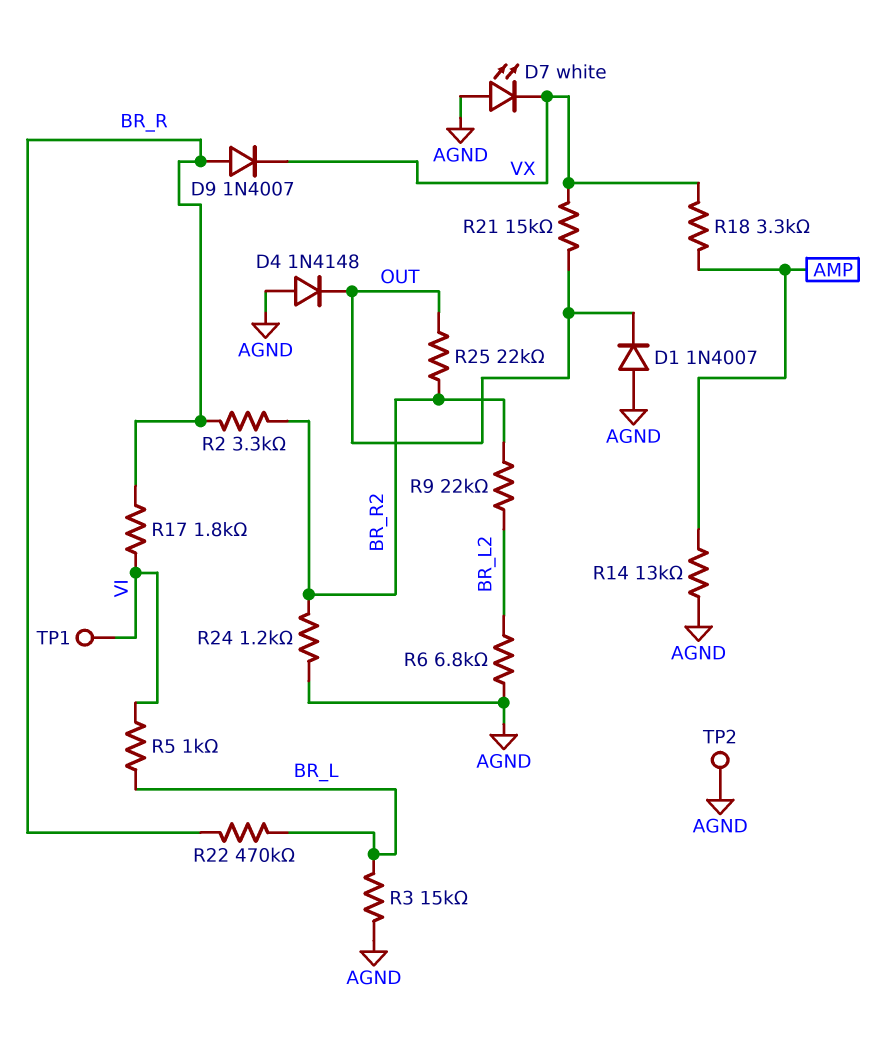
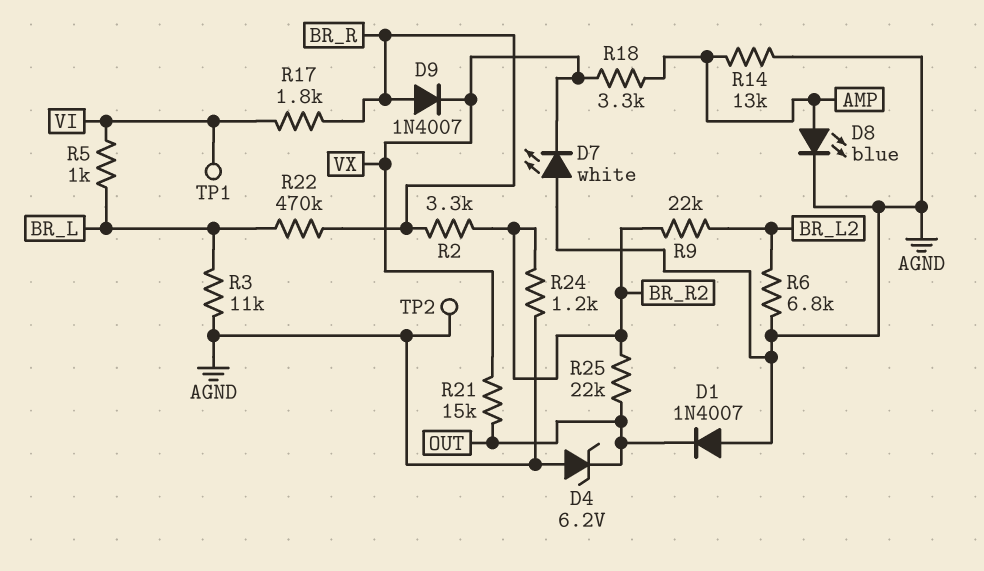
D4: diode 1N4148 (A AGND, K OUT) -> zener 6.2V (A AGND, K OUT)
D8: none -> LED blue (A AMP, K AGND)
R3: 15k (AGND, BR_L) -> 11k (AGND, BR_L)

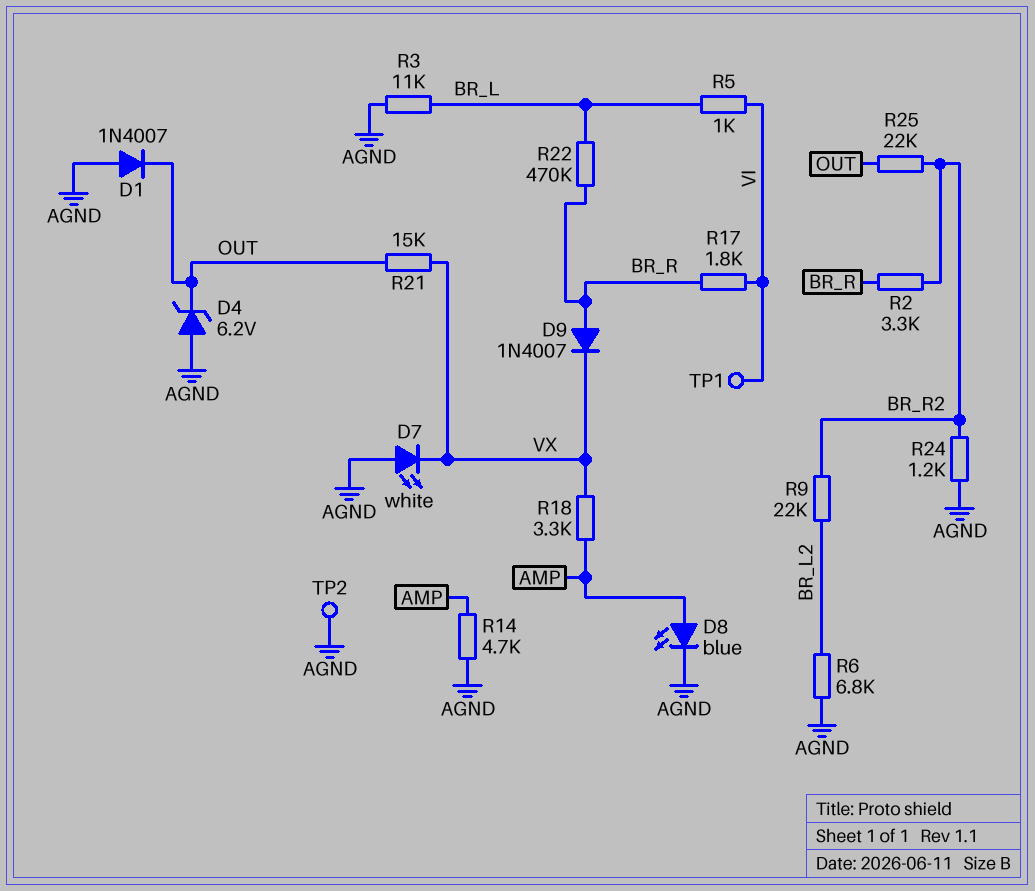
R14: 13k (AGND, AMP) -> 4.7k (AGND, AMP)

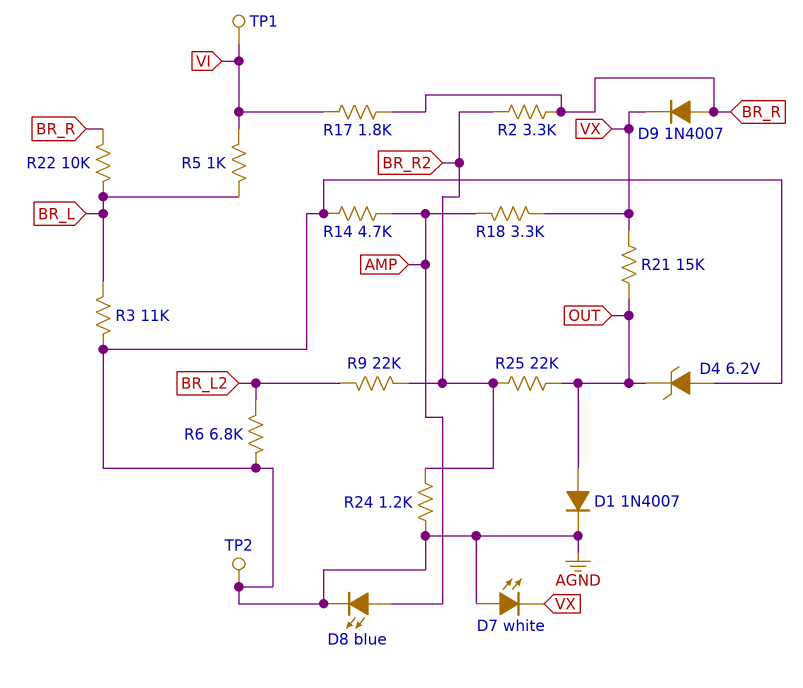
D1: diode 1N4007 (A AGND, K OUT) -> diode 1N4007 (A OUT, K AGND)
R22: 470k (BR_L, BR_R) -> 10k (BR_L, BR_R)

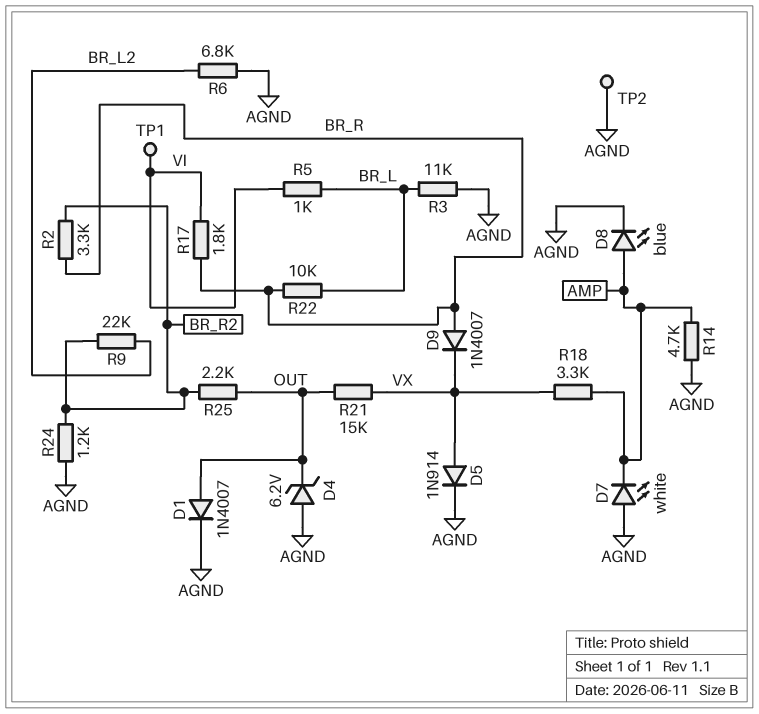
D5: none -> diode 1N914 (A VX, K AGND)
D7: LED white (A AGND, K VX) -> LED white (A AGND, K AMP)
R25: 22k (BR_R2, OUT) -> 2.2k (BR_R2, OUT)

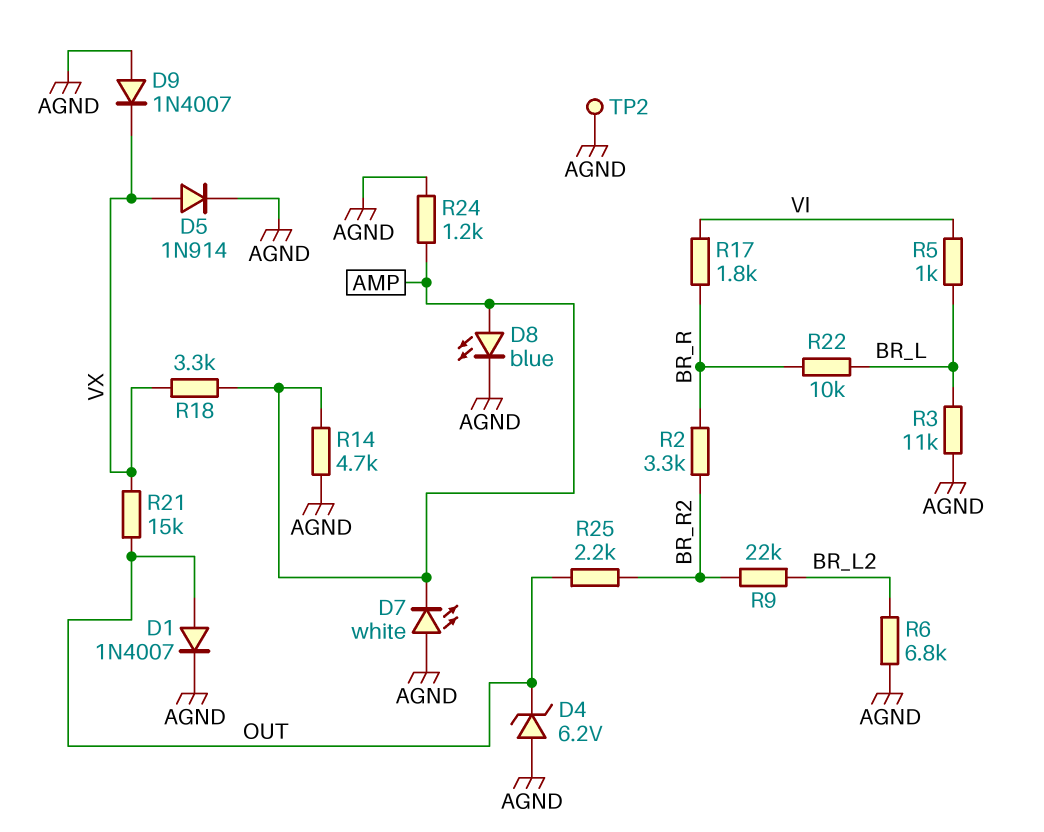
D9: diode 1N4007 (A BR_R, K VX) -> diode 1N4007 (A AGND, K VX)
R24: 1.2k (AGND, BR_R2) -> 1.2k (AGND, AMP)
TP1: test point (VI) -> none

